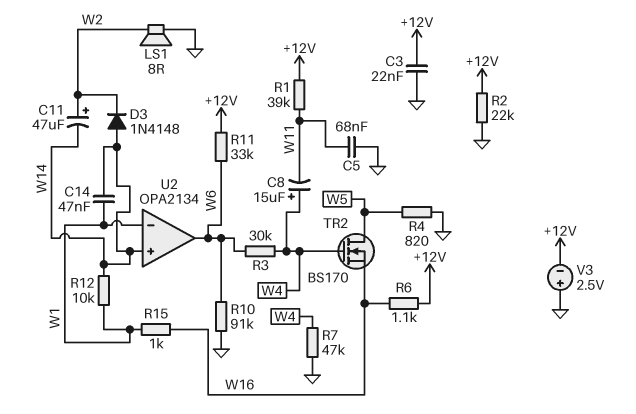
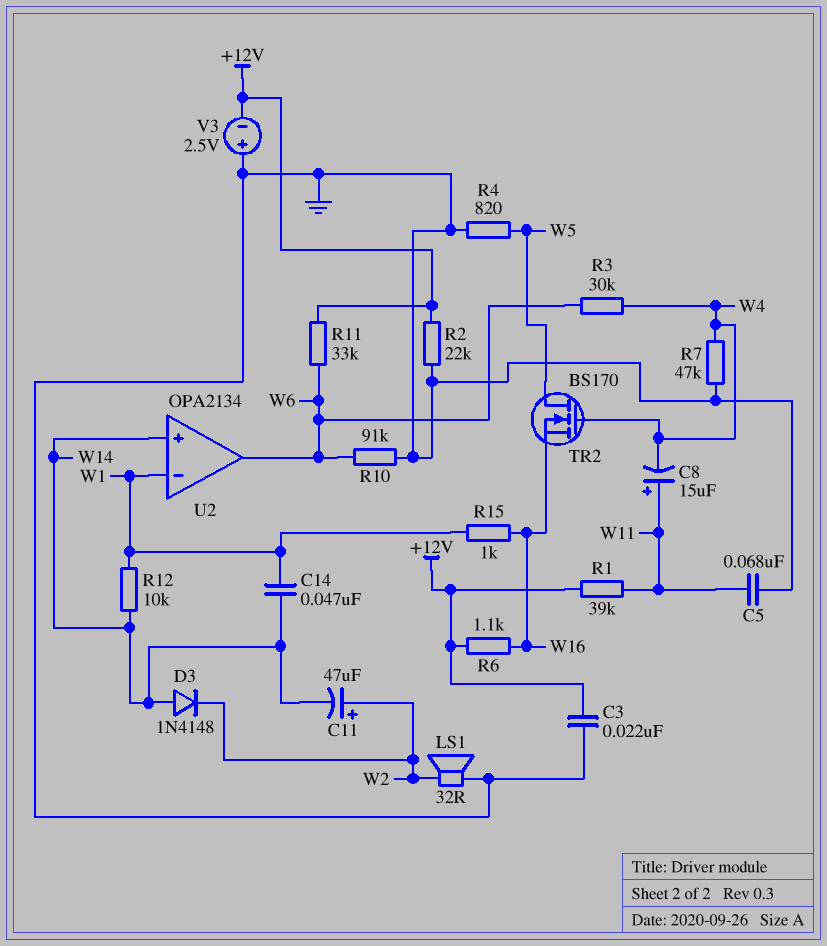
C8: 15uF (plus W4, minus W11) -> 15uF (plus W11, minus W4)
LS1: speaker 8R (GND, W2) -> speaker 32R (GND, W2)

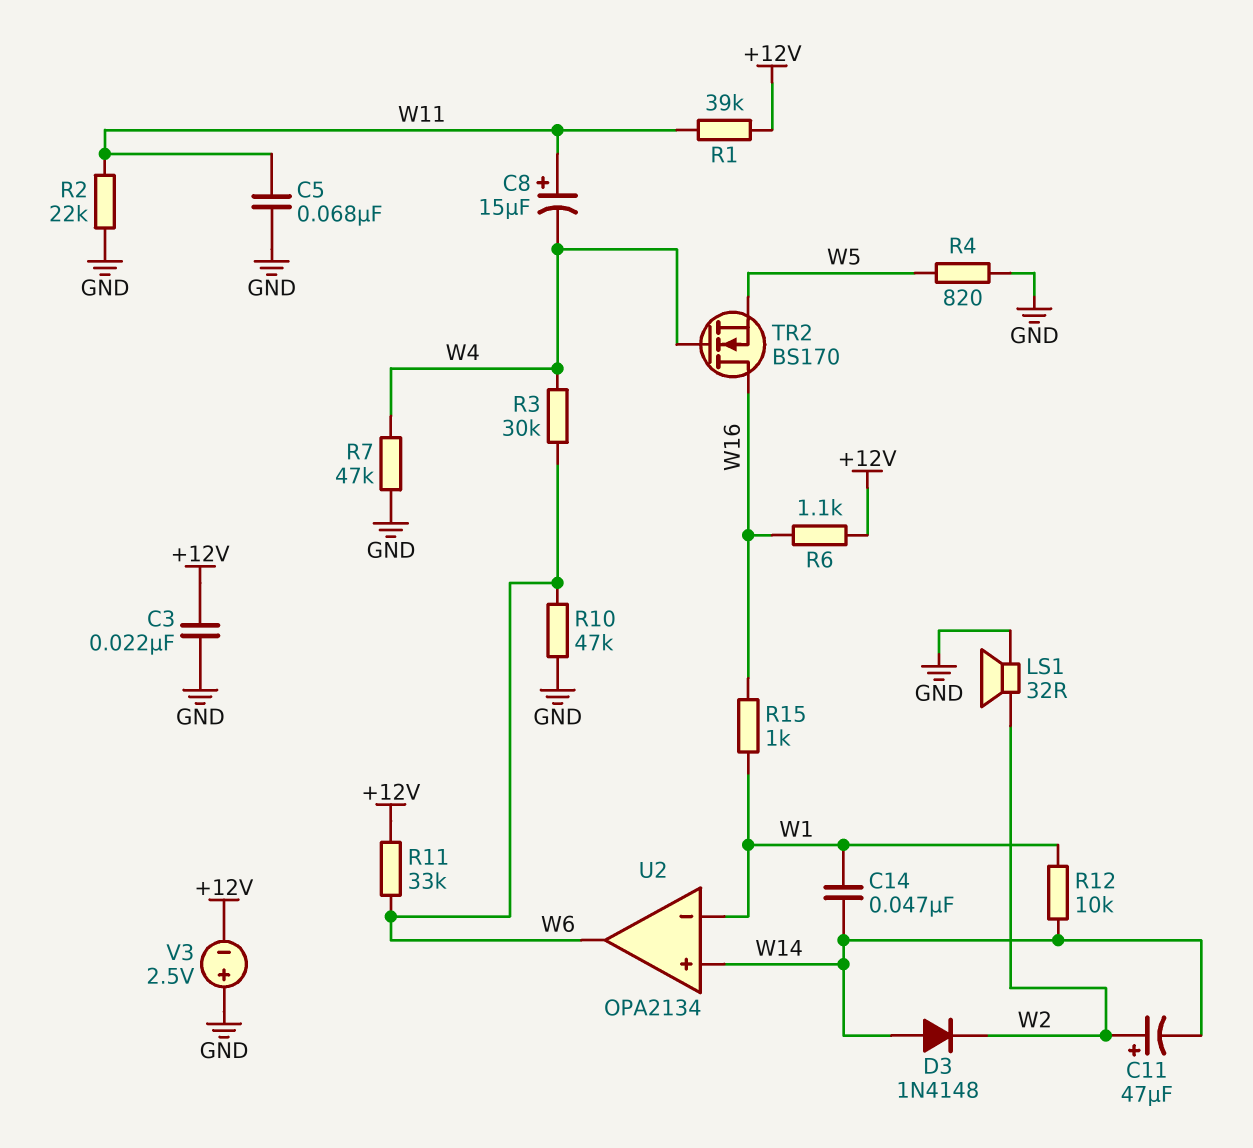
R2: 22k (+12V, GND) -> 22k (GND, W11)
R10: 91k (GND, W6) -> 47k (GND, W6)
TR2: NMOS BS170 (G W4, D W5, S W16) -> NMOS BS170 (G W4, D W16, S W5)

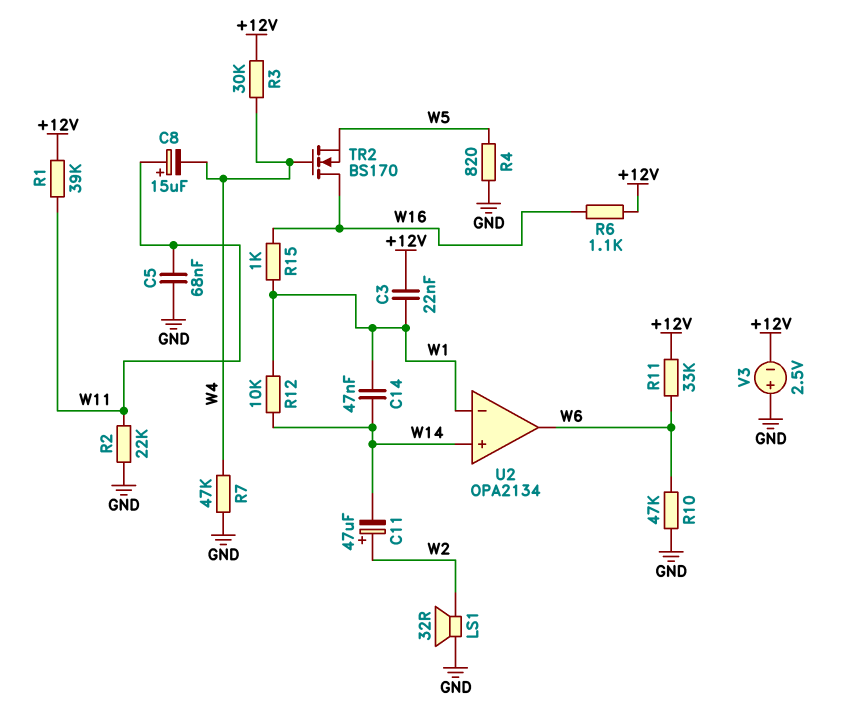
C3: 22nF (+12V, GND) -> 22nF (+12V, W1)
D3: diode 1N4148 (A W14, K W2) -> none
R3: 30k (W4, W6) -> 30k (+12V, W4)

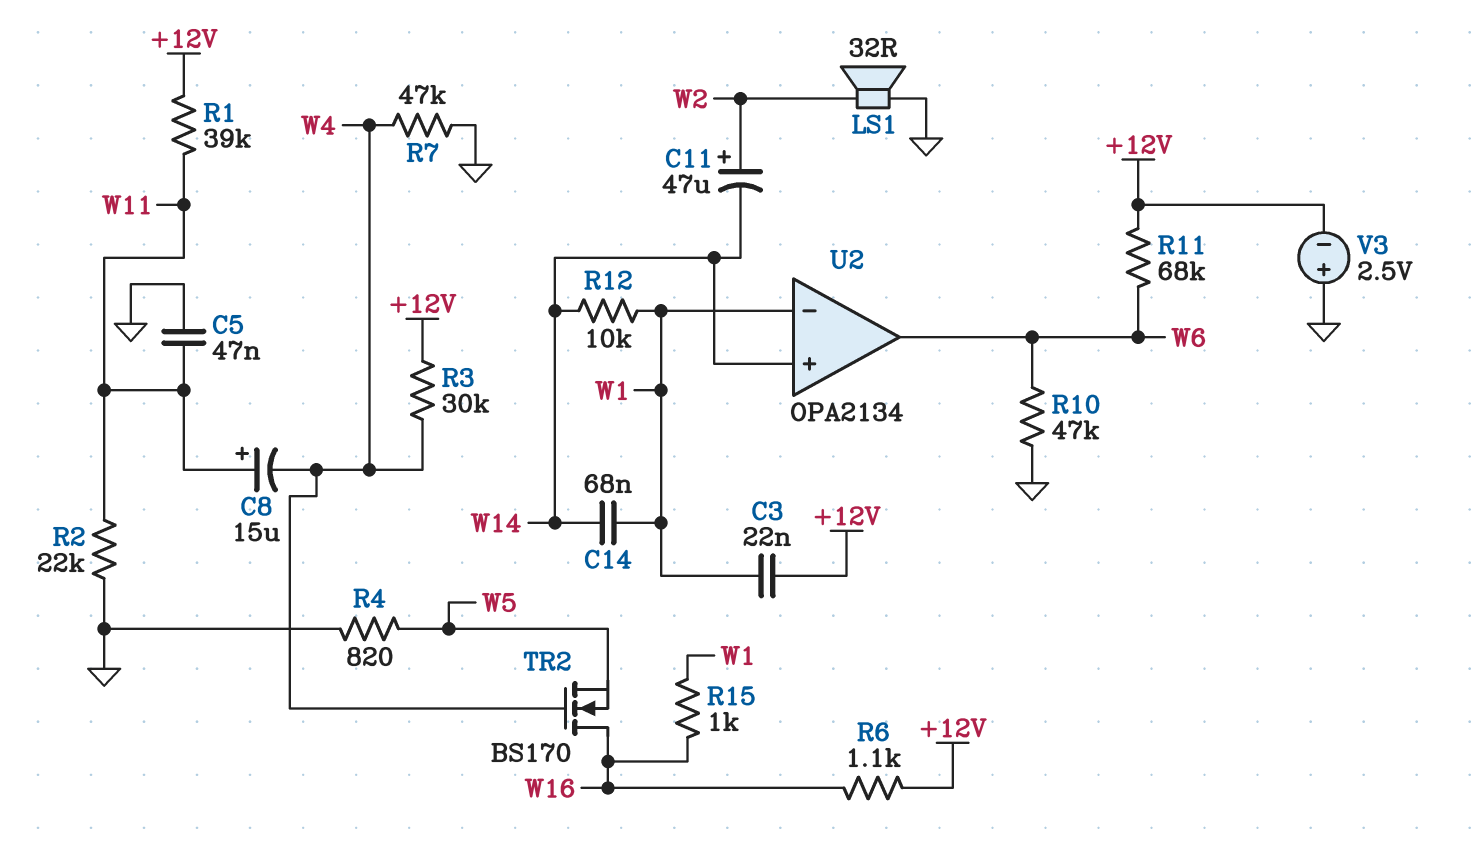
C5: 68nF (GND, W11) -> 47nF (GND, W11)
C14: 47nF (W1, W14) -> 68nF (W1, W14)
R11: 33k (+12V, W6) -> 68k (+12V, W6)

